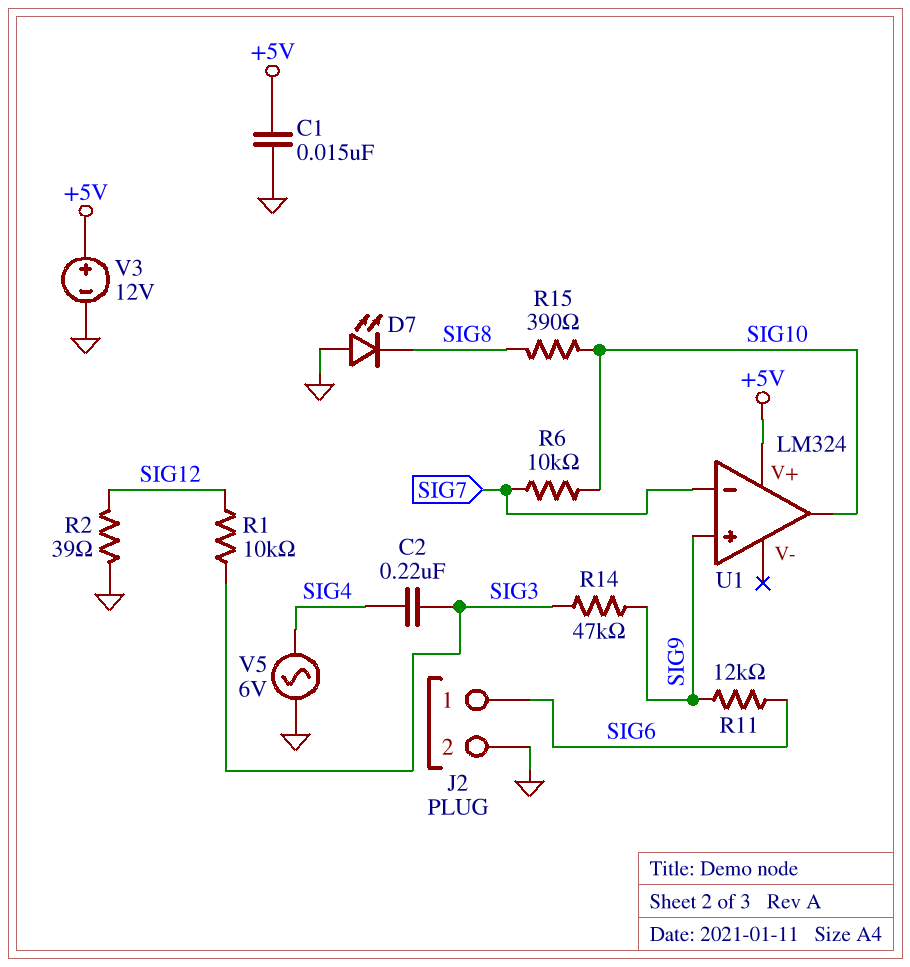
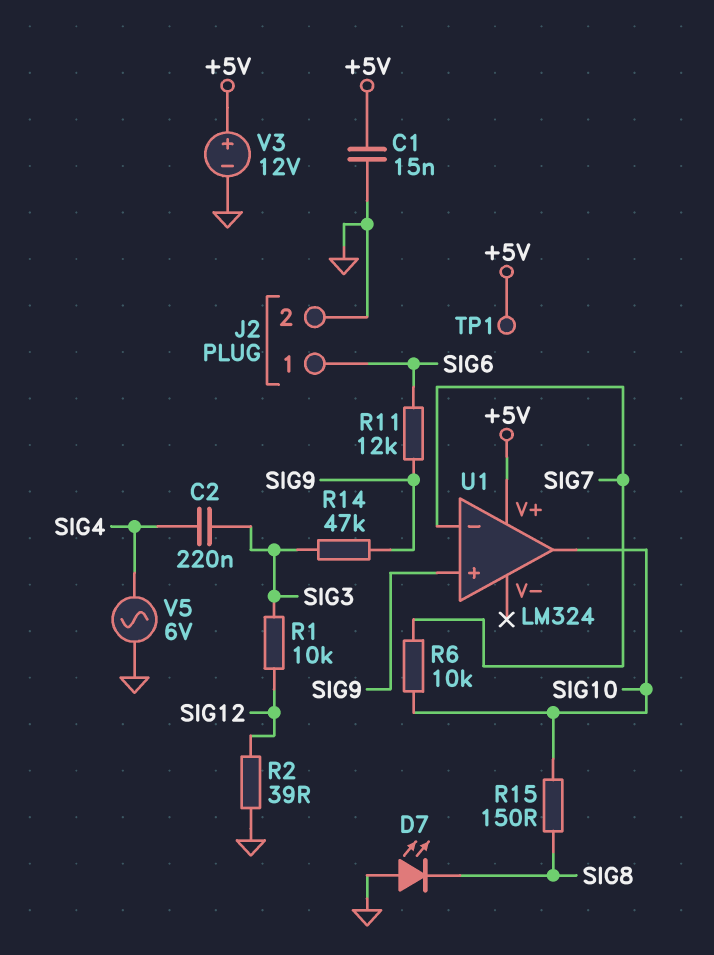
R15: 390 (SIG8, SIG10) -> 150 (SIG8, SIG10)
TP1: none -> test point (+5V)

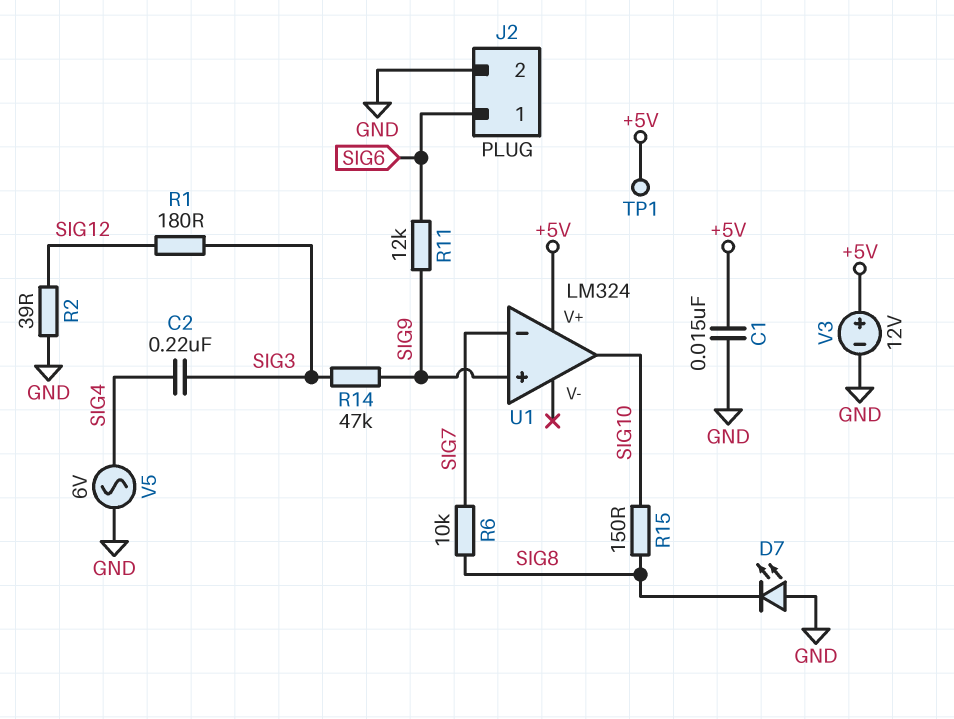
R1: 10k (SIG3, SIG12) -> 180 (SIG3, SIG12)
R6: 10k (SIG7, SIG10) -> 10k (SIG7, SIG8)

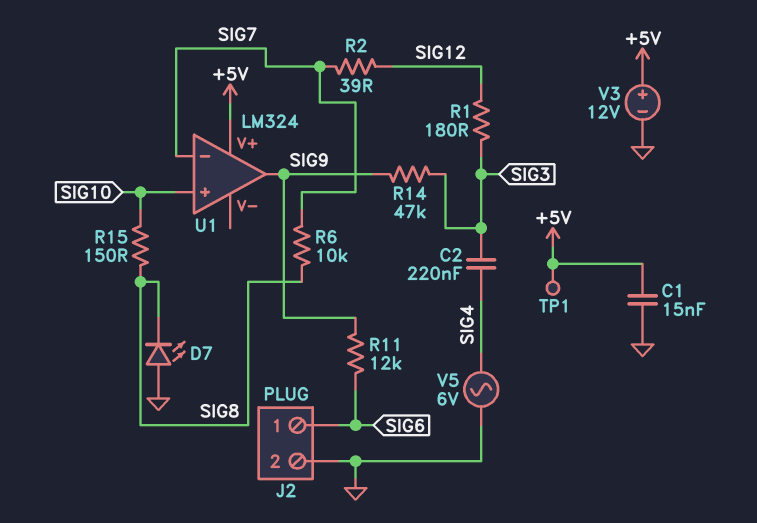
R2: 39 (GND, SIG12) -> 39 (SIG7, SIG12)
U1 pin in+: SIG9 -> SIG10
U1 pin out: SIG10 -> SIG9

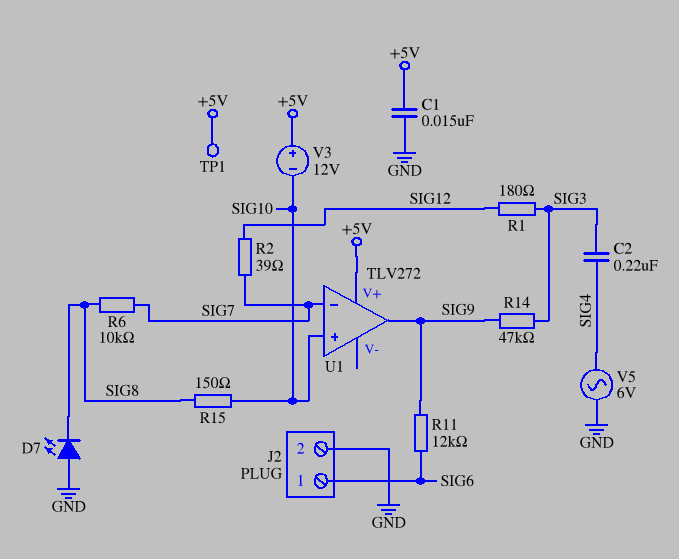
U1: LM324 -> TLV272
V3: 12V (plus +5V, minus GND) -> 12V (plus +5V, minus SIG10)

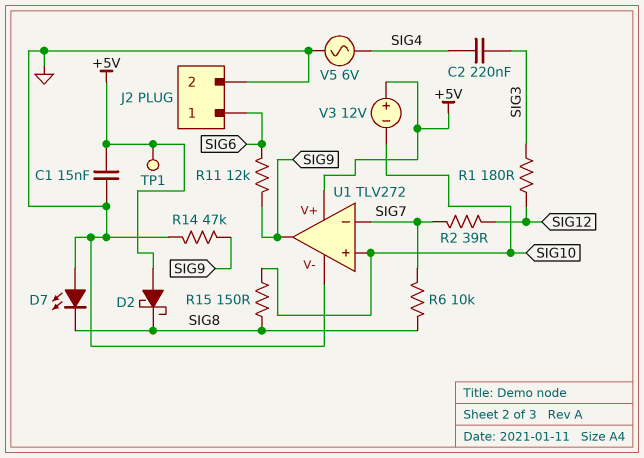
D2: none -> schottky (A +5V, K SIG8)
R14: 47k (SIG3, SIG9) -> 47k (GND, SIG9)
U1 pin V-: none -> GND

